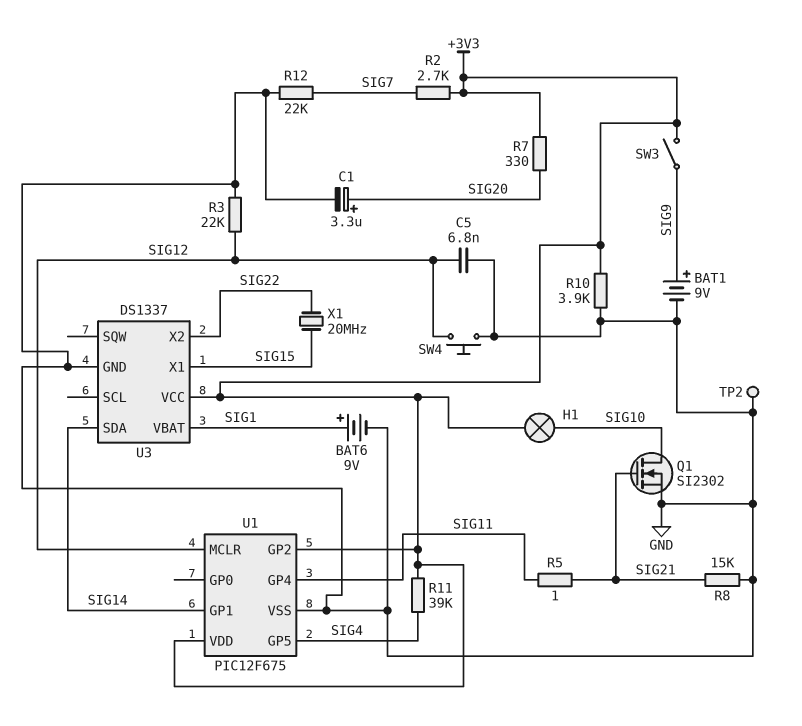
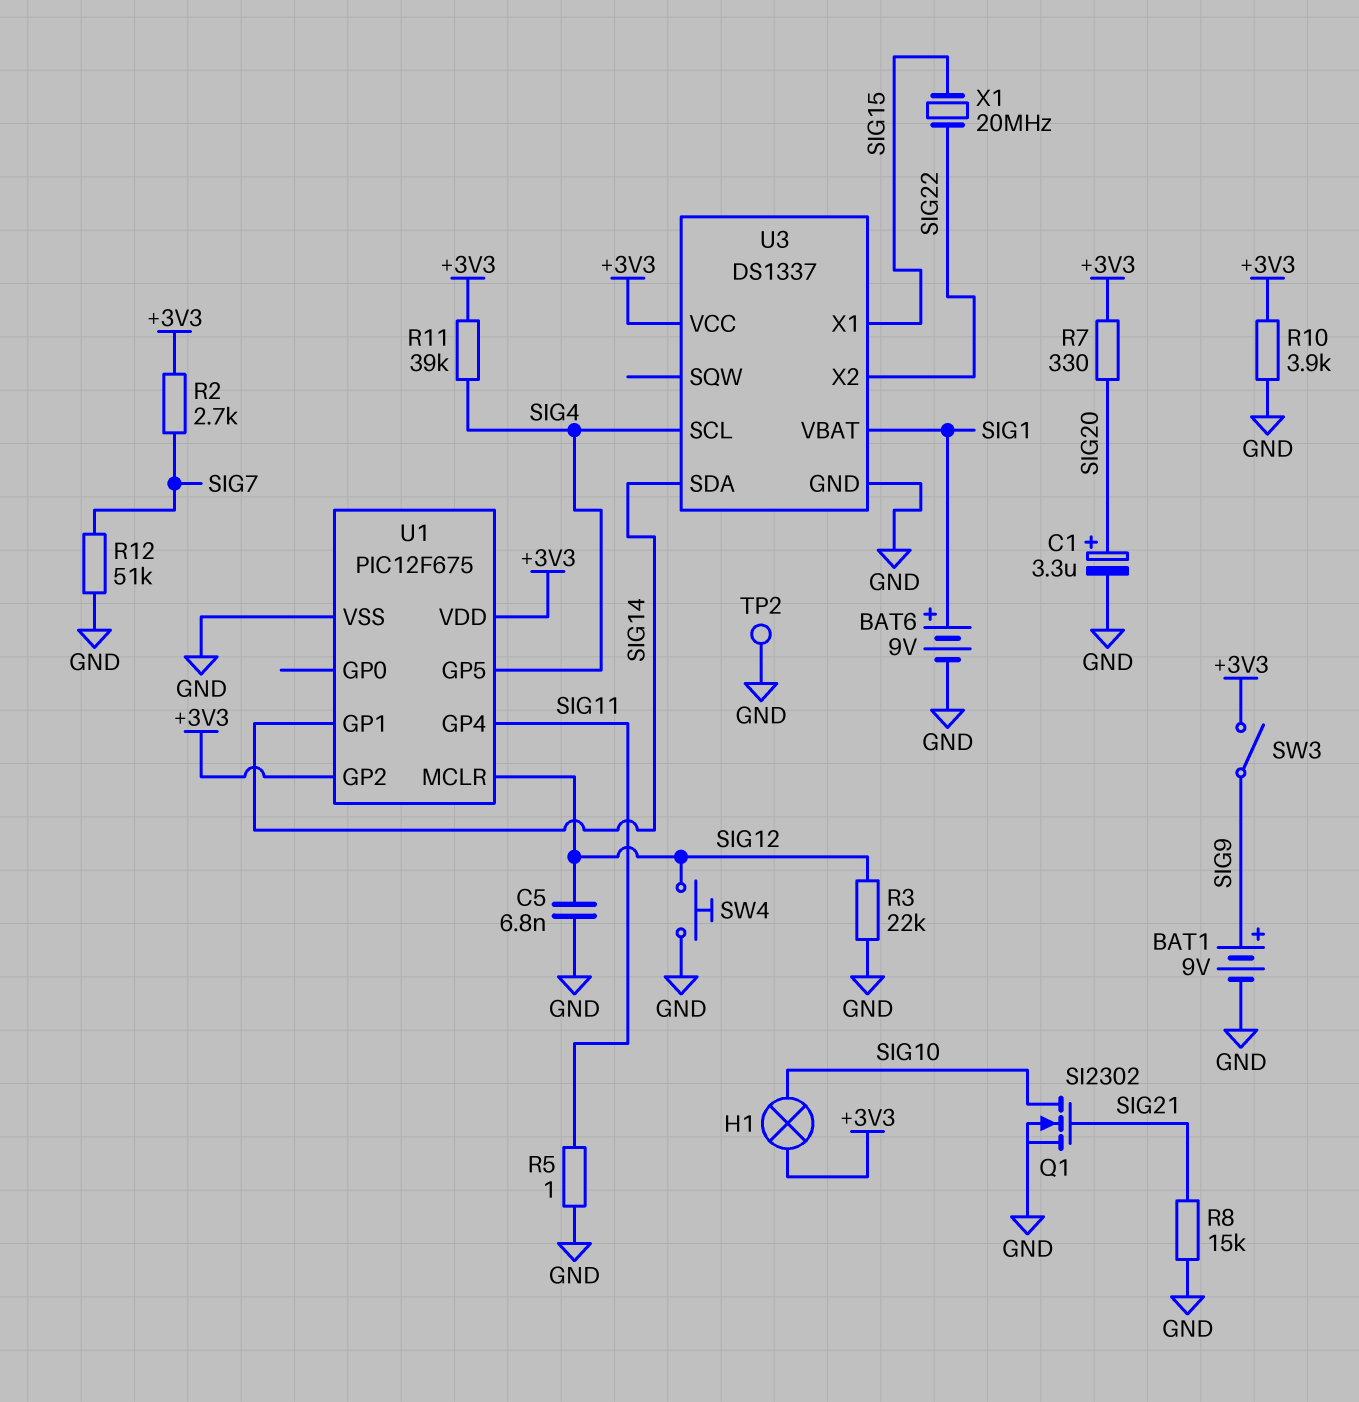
R5: 1 (SIG11, SIG21) -> 1 (GND, SIG11)
R12: 22k (GND, SIG7) -> 51k (GND, SIG7)
U3 pin SCL: none -> SIG4

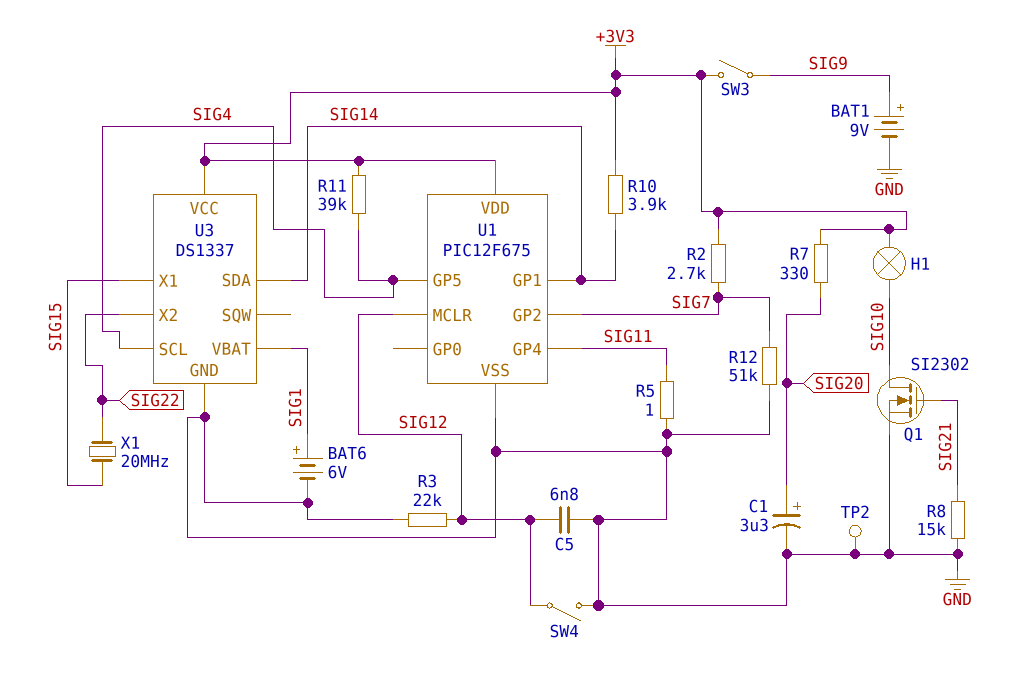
BAT6: 9V (plus SIG1, minus GND) -> 6V (plus SIG1, minus GND)
R10: 3.9k (+3V3, GND) -> 3.9k (+3V3, SIG14)
SW4: button (GND, SIG12) -> switch (GND, SIG12)
U1 pin GP2: +3V3 -> SIG7

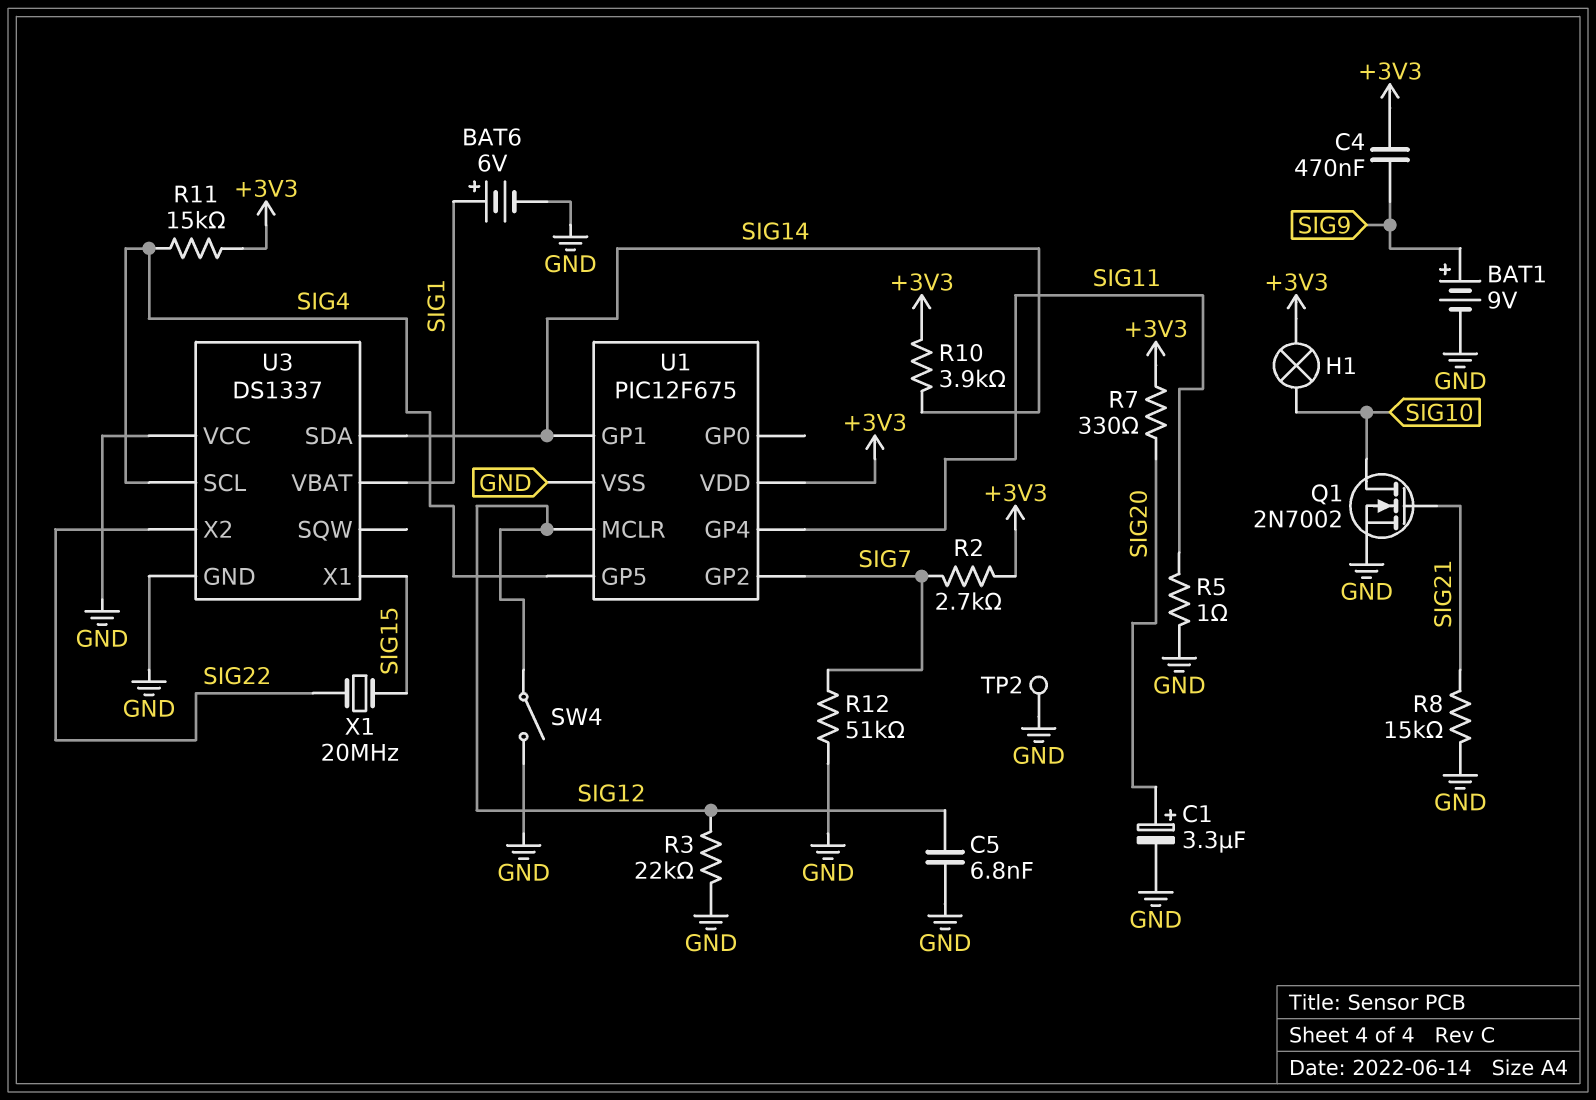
C4: none -> 470nF (+3V3, SIG9)
Q1: NMOS SI2302 (G SIG21, D SIG10, S GND) -> NMOS 2N7002 (G SIG21, D SIG10, S GND)
R11: 39k (+3V3, SIG4) -> 15k (+3V3, SIG4)
SW3: switch (+3V3, SIG9) -> none
U3 pin VCC: +3V3 -> GND

